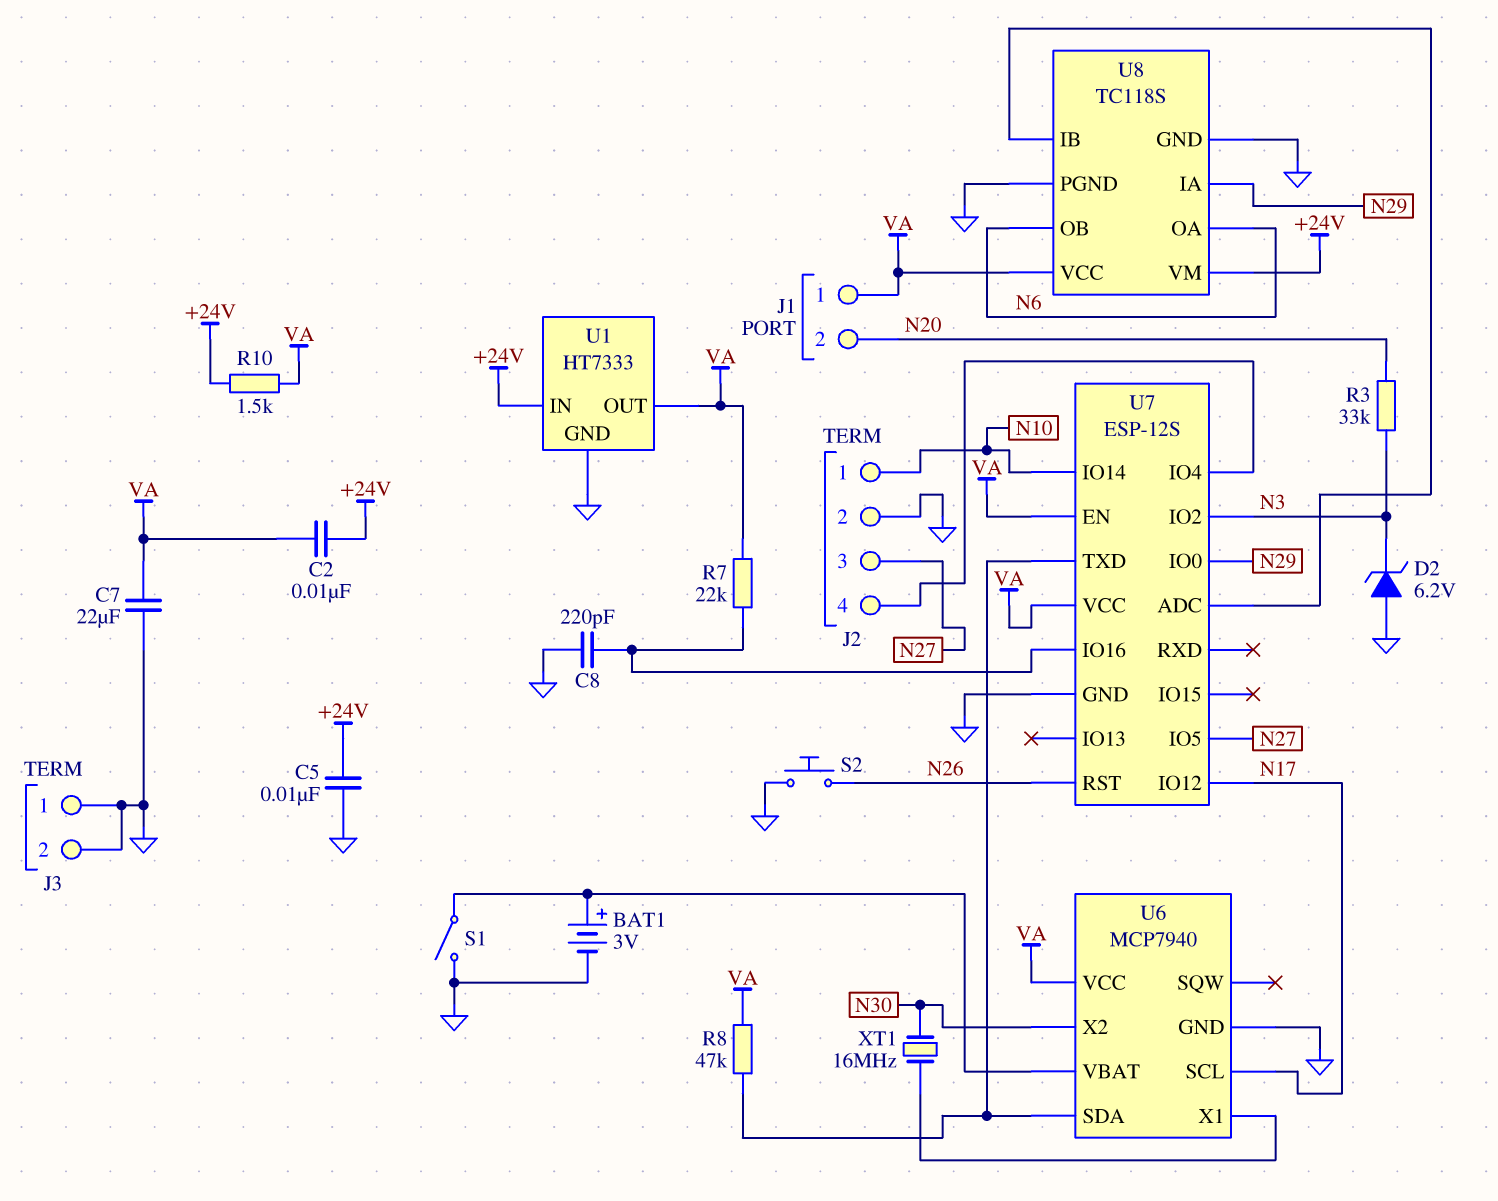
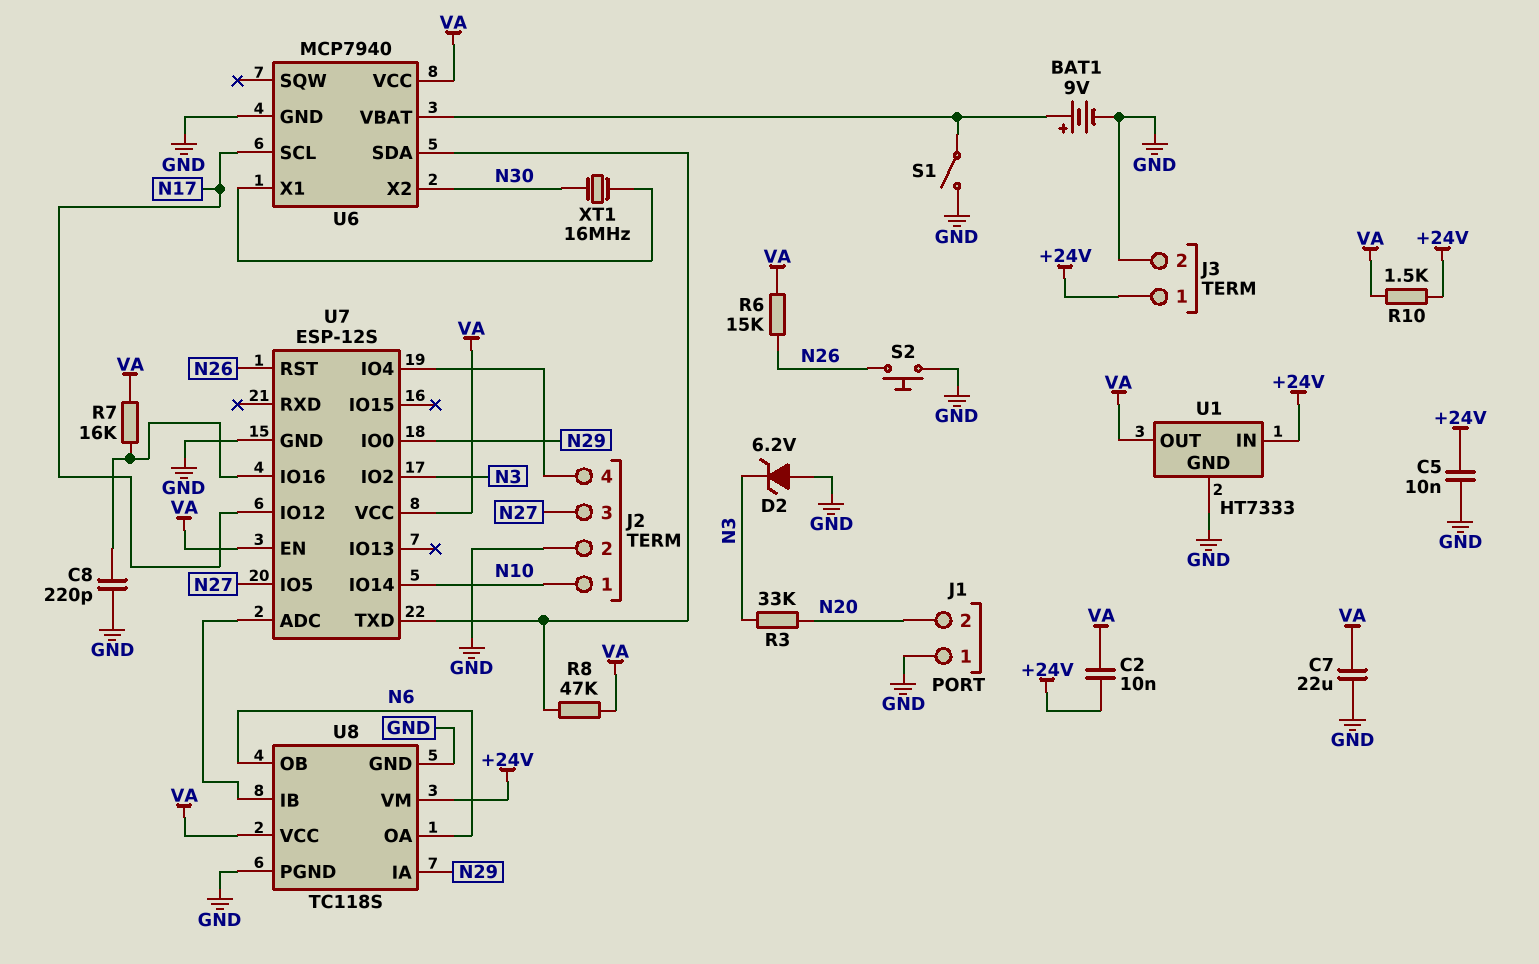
BAT1: 3V (plus U6/VBAT, minus GND) -> 9V (plus U6/VBAT, minus GND)
J1 pin 1: VA -> GND
J3 pin 1: GND -> +24V
R6: none -> 15k (N26, VA)
R7: 22k (U7/IO16, VA) -> 16k (U7/IO16, VA)

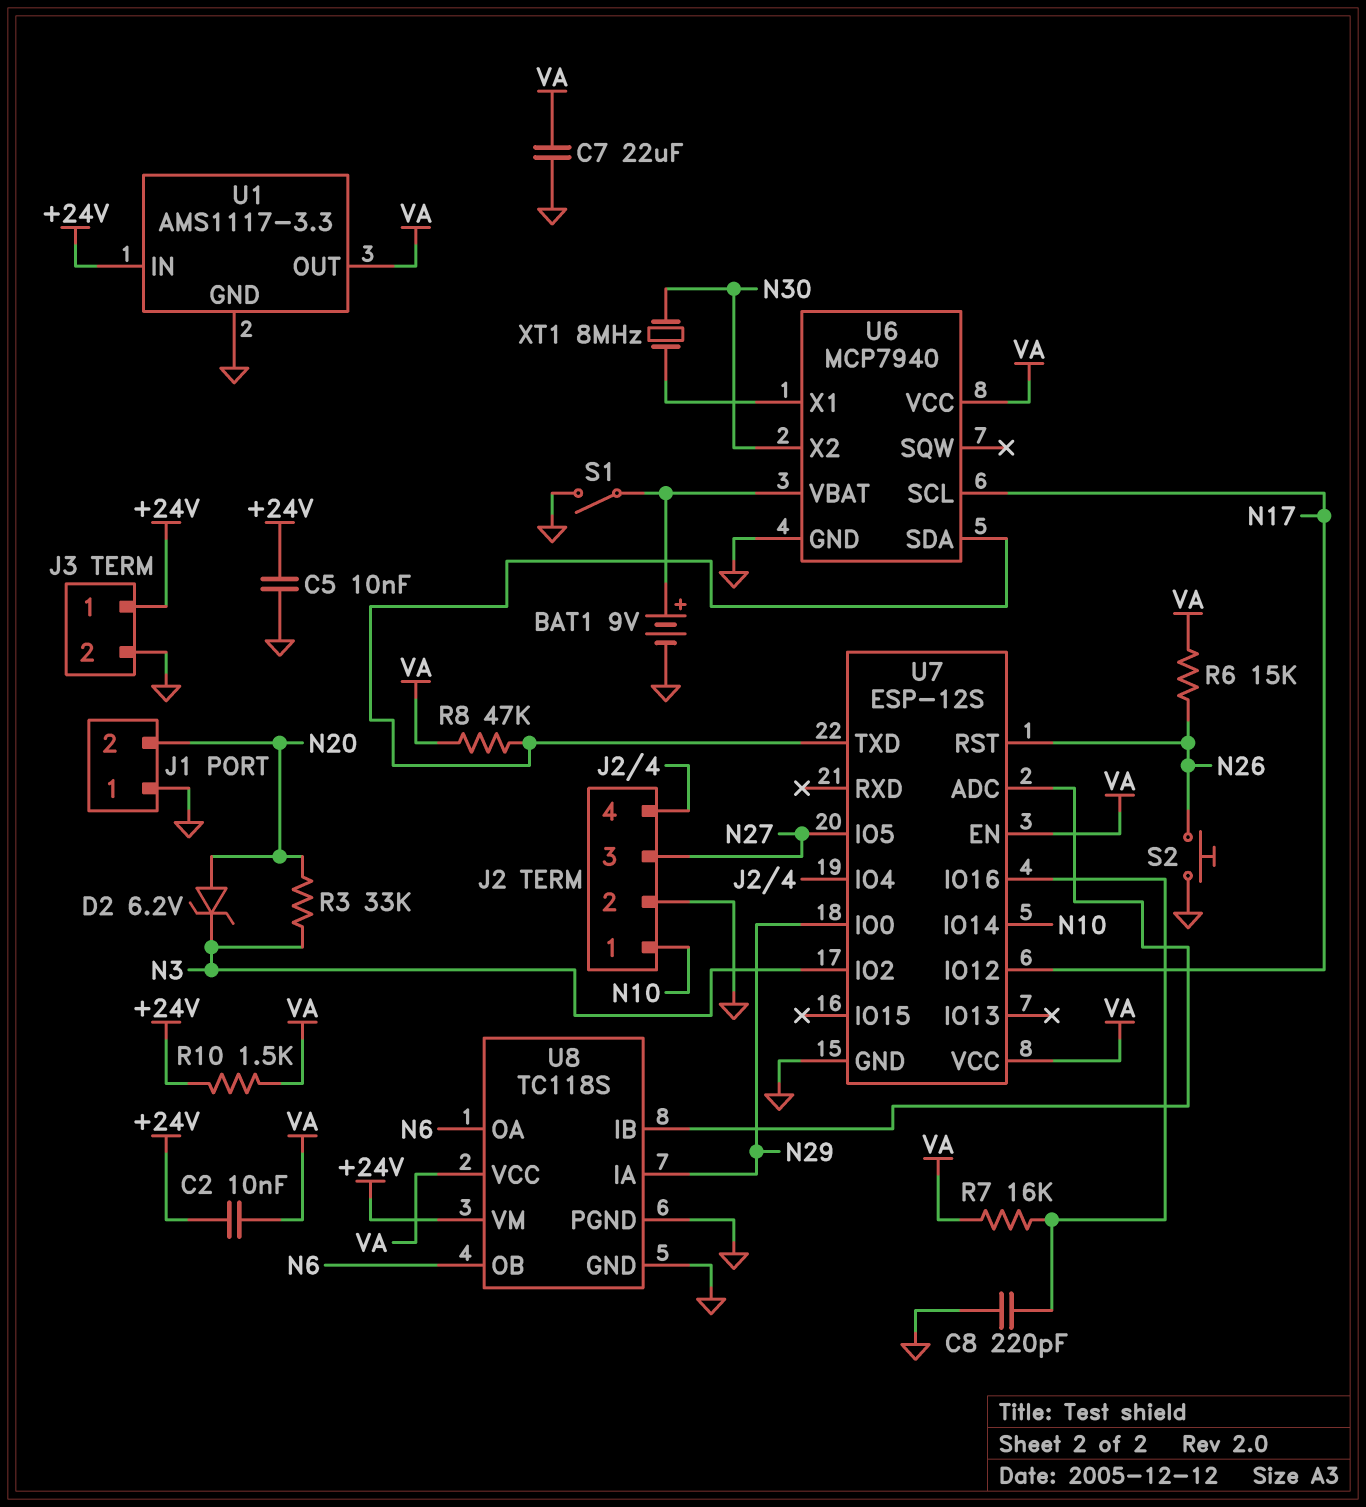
D2: zener 6.2V (A GND, K N3) -> zener 6.2V (A N20, K N3)
U1: HT7333 -> AMS1117-3.3
XT1: 16MHz (N30, U6/X1) -> 8MHz (N30, U6/X1)

